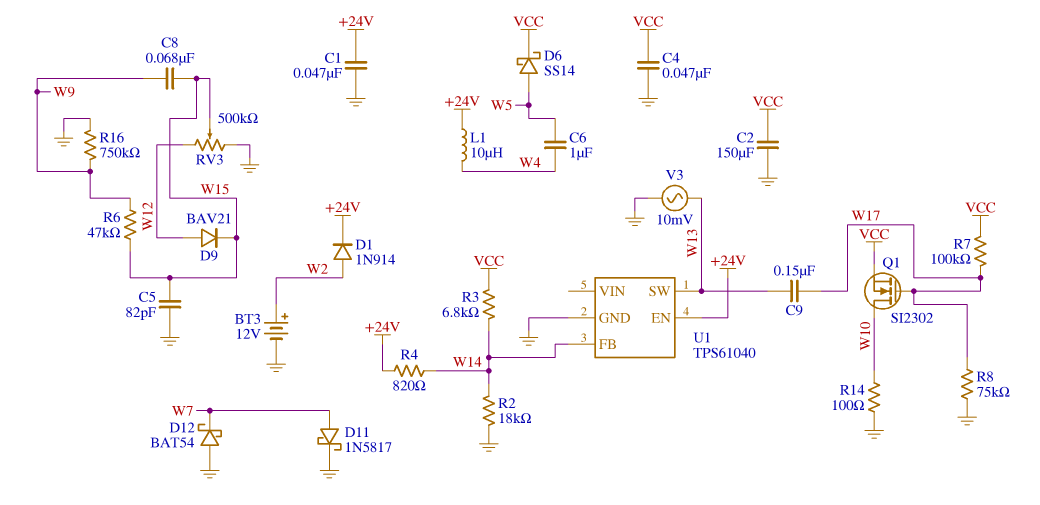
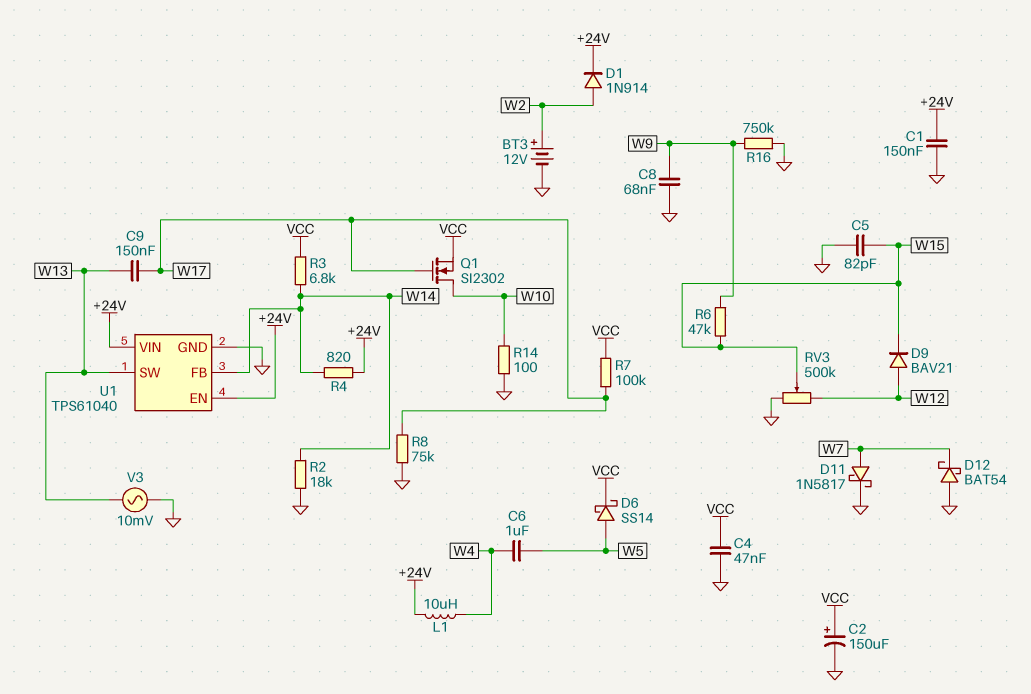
C1: 47nF (+24V, GND) -> 150nF (+24V, GND)
C2: 150uF (GND, VCC) -> 150uF (plus VCC, minus GND)
C8: 68nF (W9, W15) -> 68nF (GND, W9)
U1 pin VIN: none -> +24V

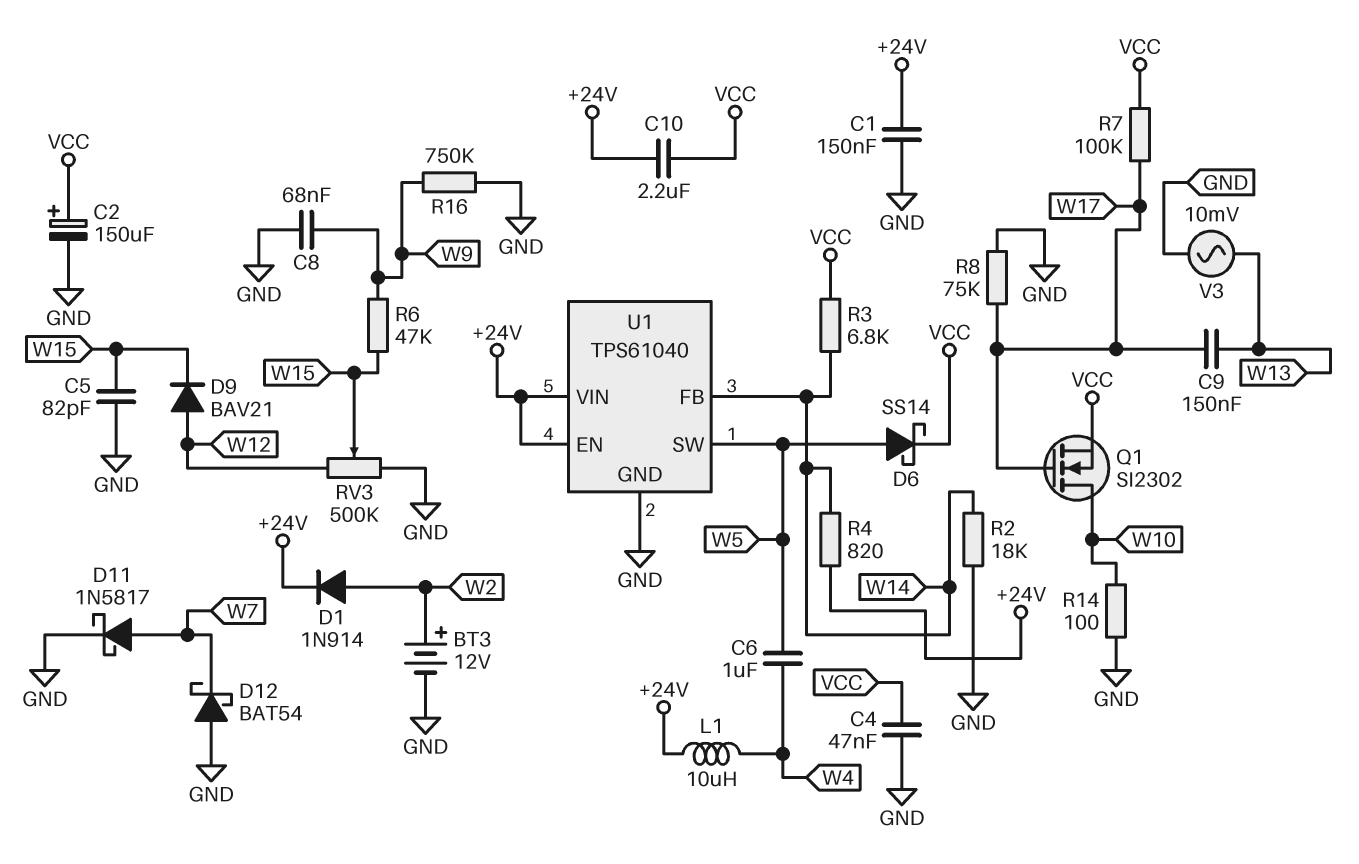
C10: none -> 2.2uF (+24V, VCC)
U1 pin SW: W13 -> W5

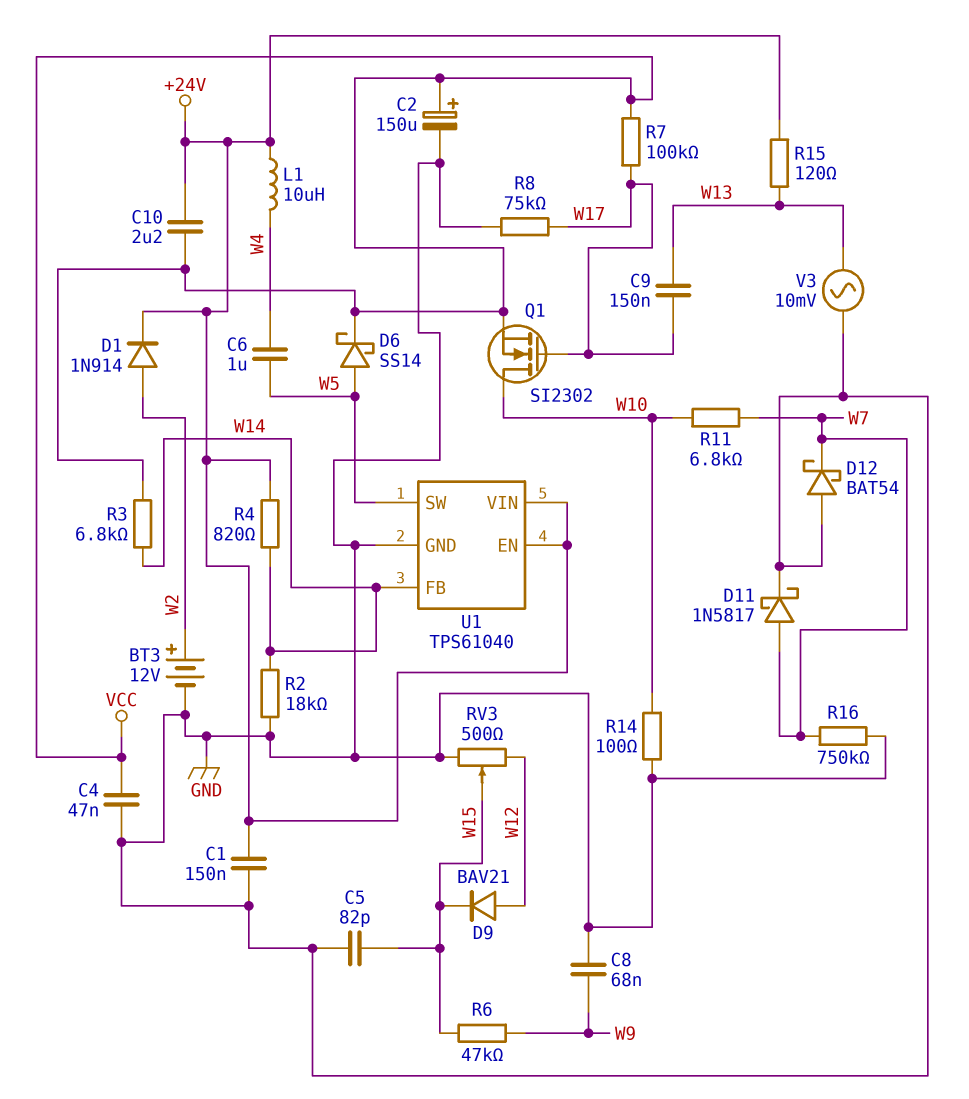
R11: none -> 6.8k (W7, W10)
R15: none -> 120 (+24V, W13)
R16: 750k (GND, W9) -> 750k (GND, W7)
RV3: 500k (GND, W12, wiper W15) -> 500 (GND, W12, wiper W15)

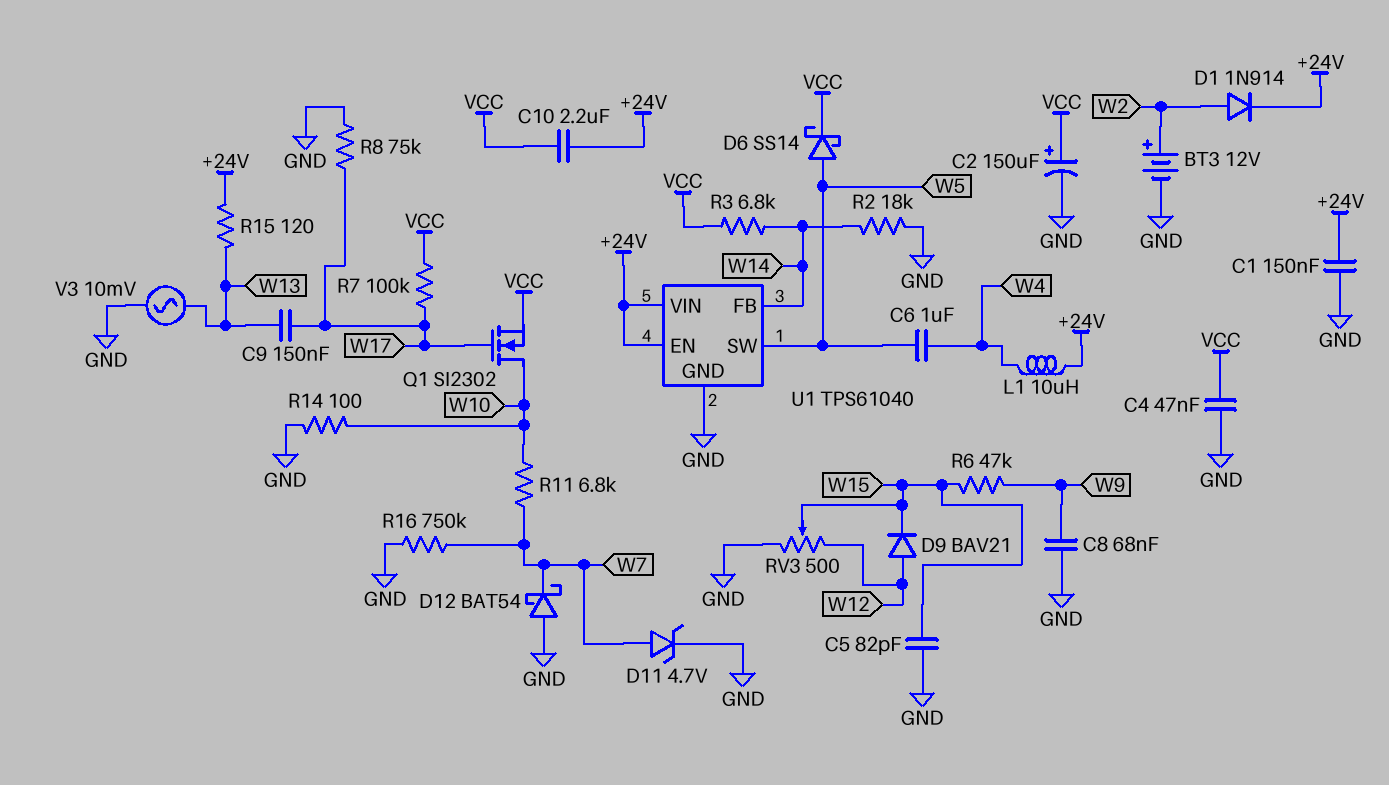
D11: schottky 1N5817 (A W7, K GND) -> zener 4.7V (A W7, K GND)
R4: 820 (+24V, W14) -> none

